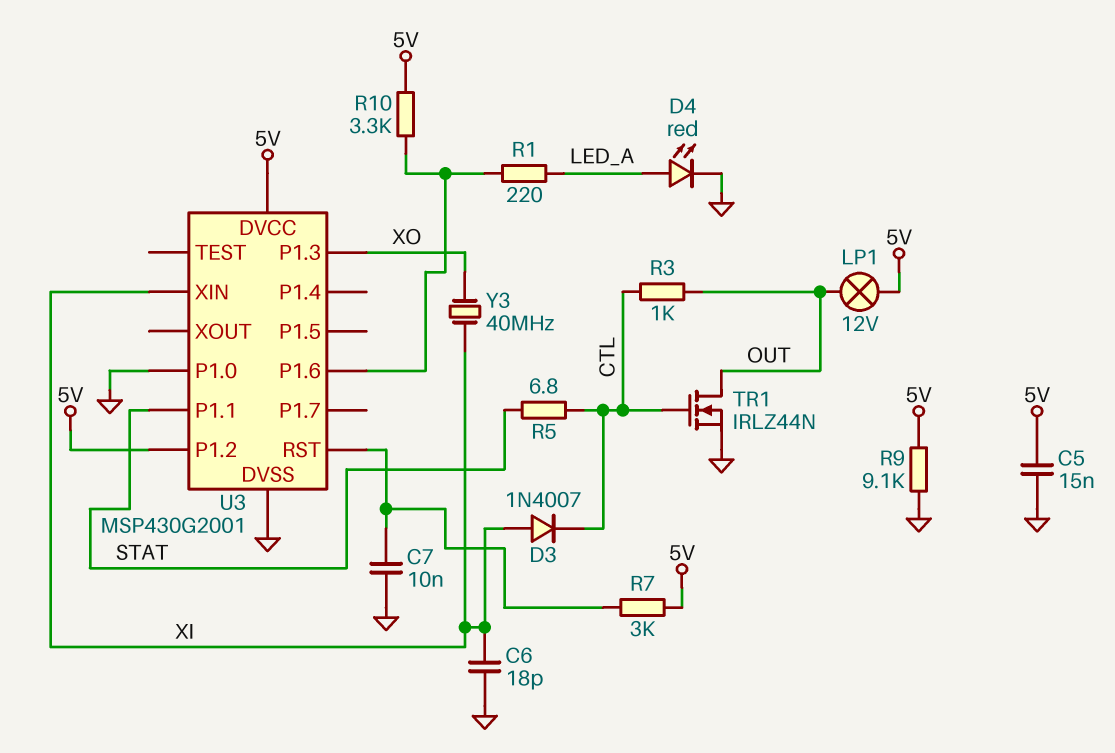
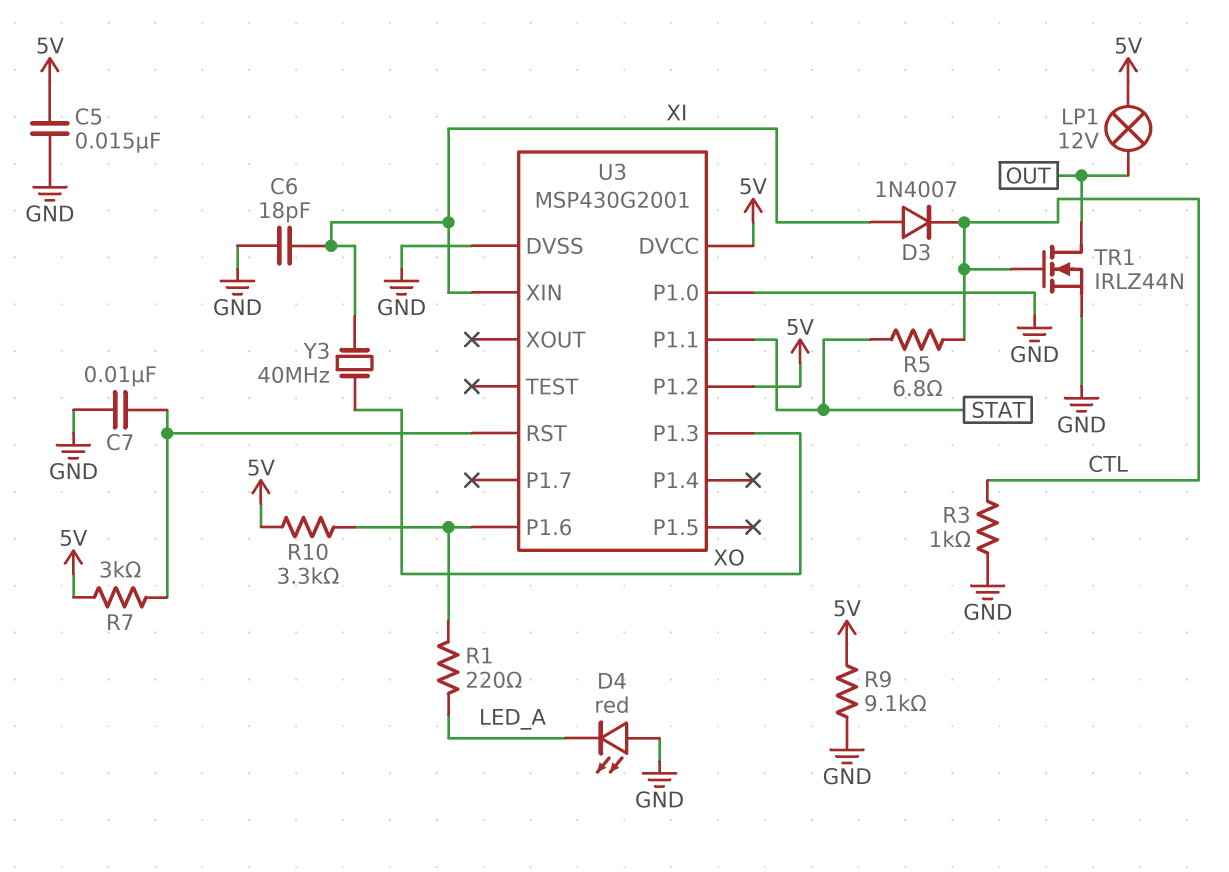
D4: LED red (A LED_A, K GND) -> LED red (A GND, K LED_A)
R3: 1k (CTL, OUT) -> 1k (CTL, GND)

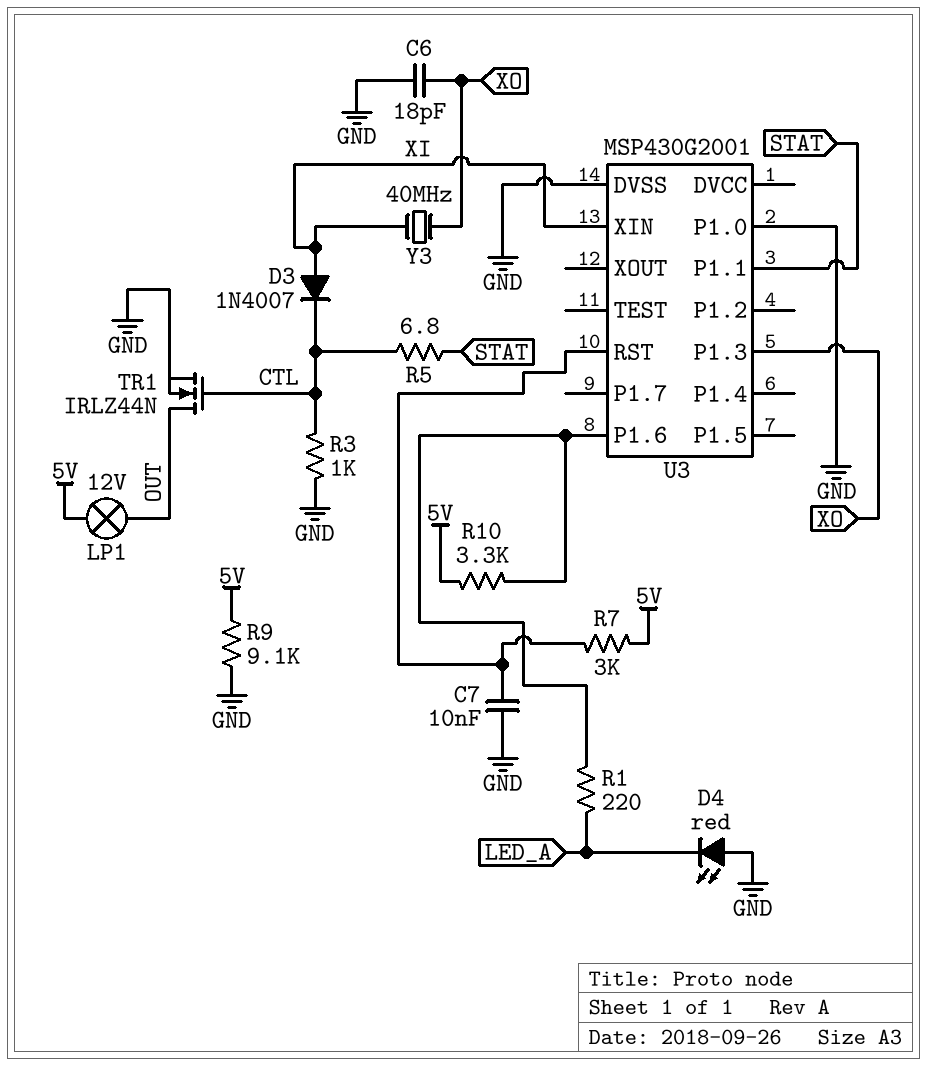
C5: 15nF (5V, GND) -> none
C6: 18pF (GND, XI) -> 18pF (GND, XO)
U3 pin DVCC: 5V -> none
U3 pin P1.2: 5V -> none

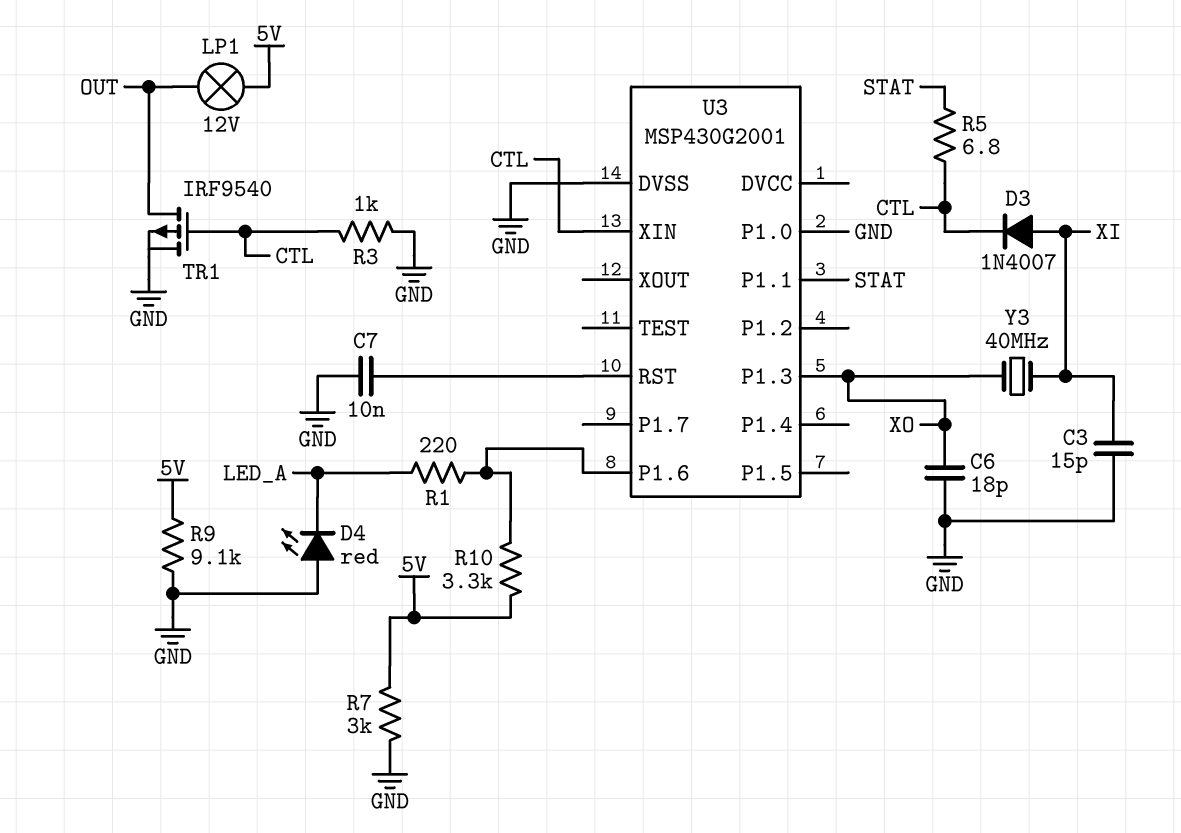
C3: none -> 15pF (GND, XI)
R7: 3k (5V, U3/RST) -> 3k (5V, GND)
TR1: NMOS IRLZ44N (G CTL, D OUT, S GND) -> PMOS IRF9540 (G CTL, D OUT, S GND)
U3 pin XIN: XI -> CTL

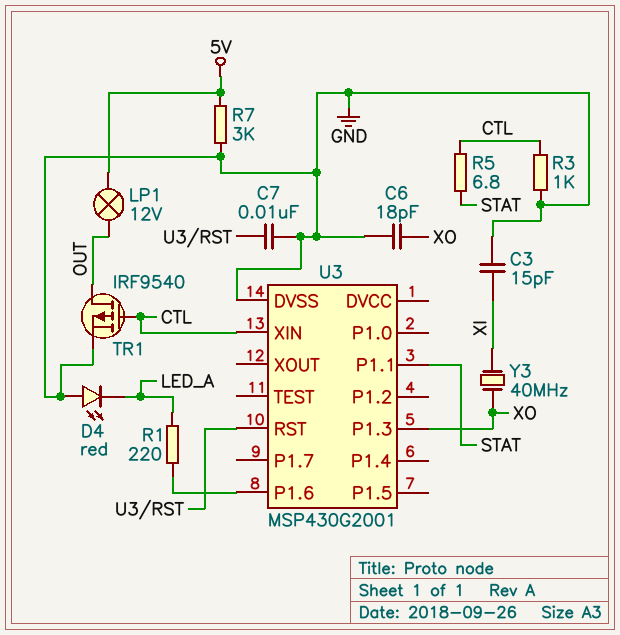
D3: diode 1N4007 (A XI, K CTL) -> none
R9: 9.1k (5V, GND) -> none
R10: 3.3k (5V, U3/P1.6) -> none
U3 pin P1.0: GND -> none

